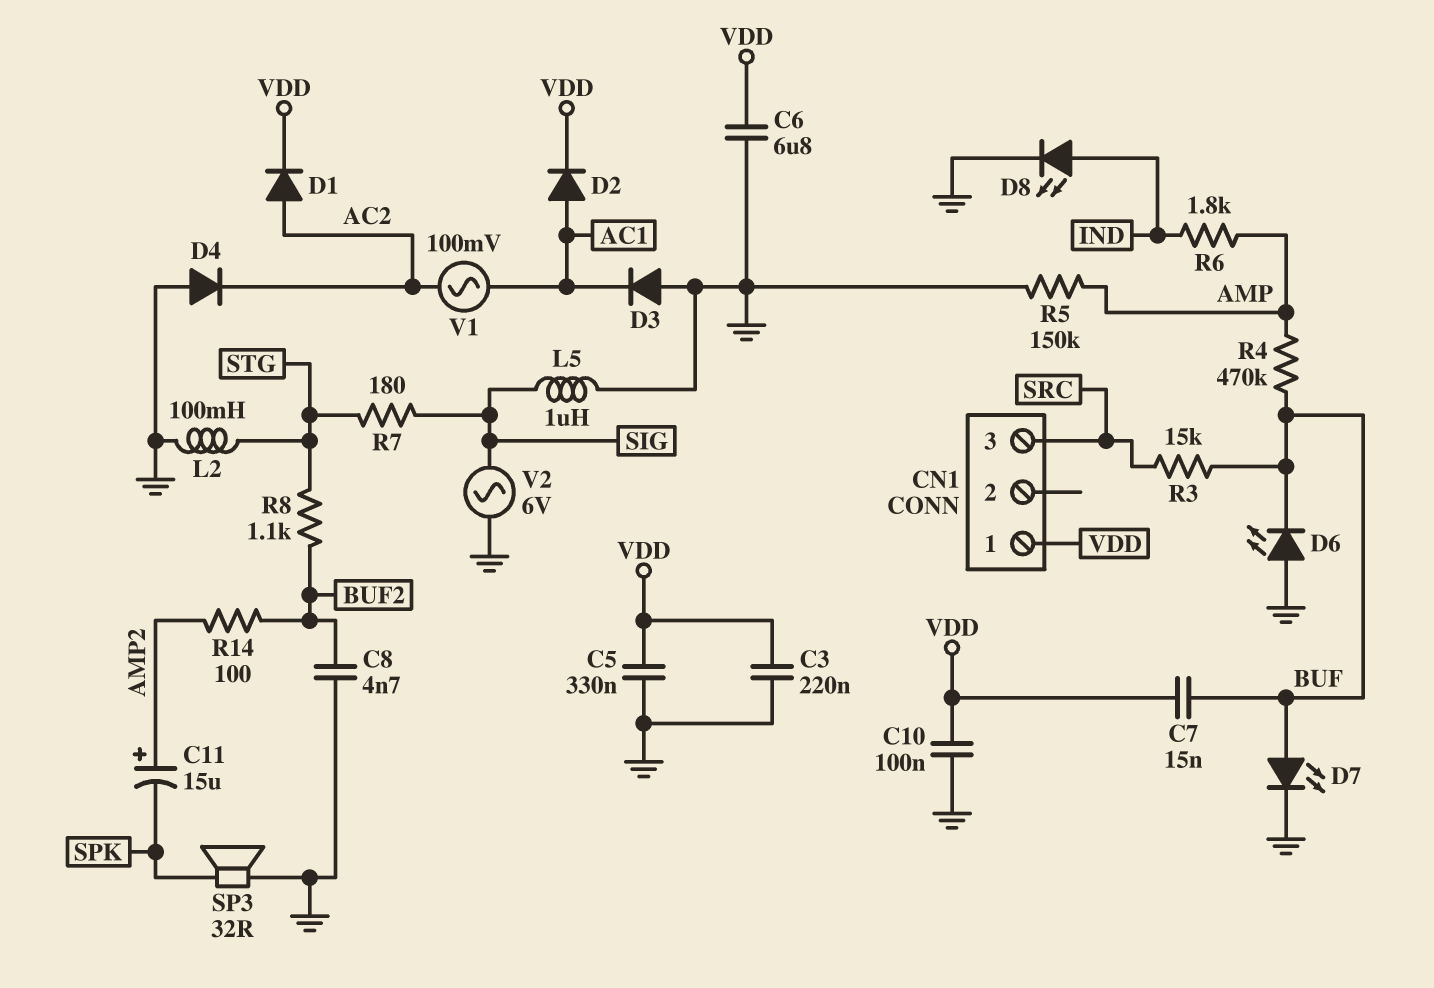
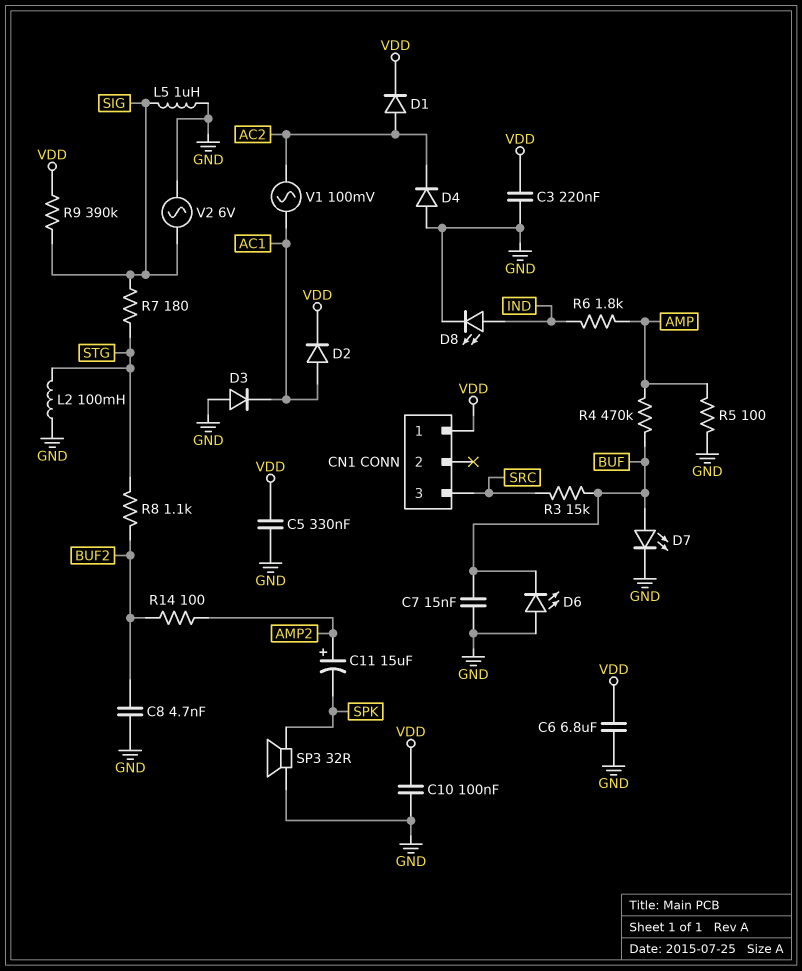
C7: 15nF (BUF, VDD) -> 15nF (BUF, GND)
R5: 150k (AMP, GND) -> 100 (AMP, GND)
R9: none -> 390k (SIG, VDD)

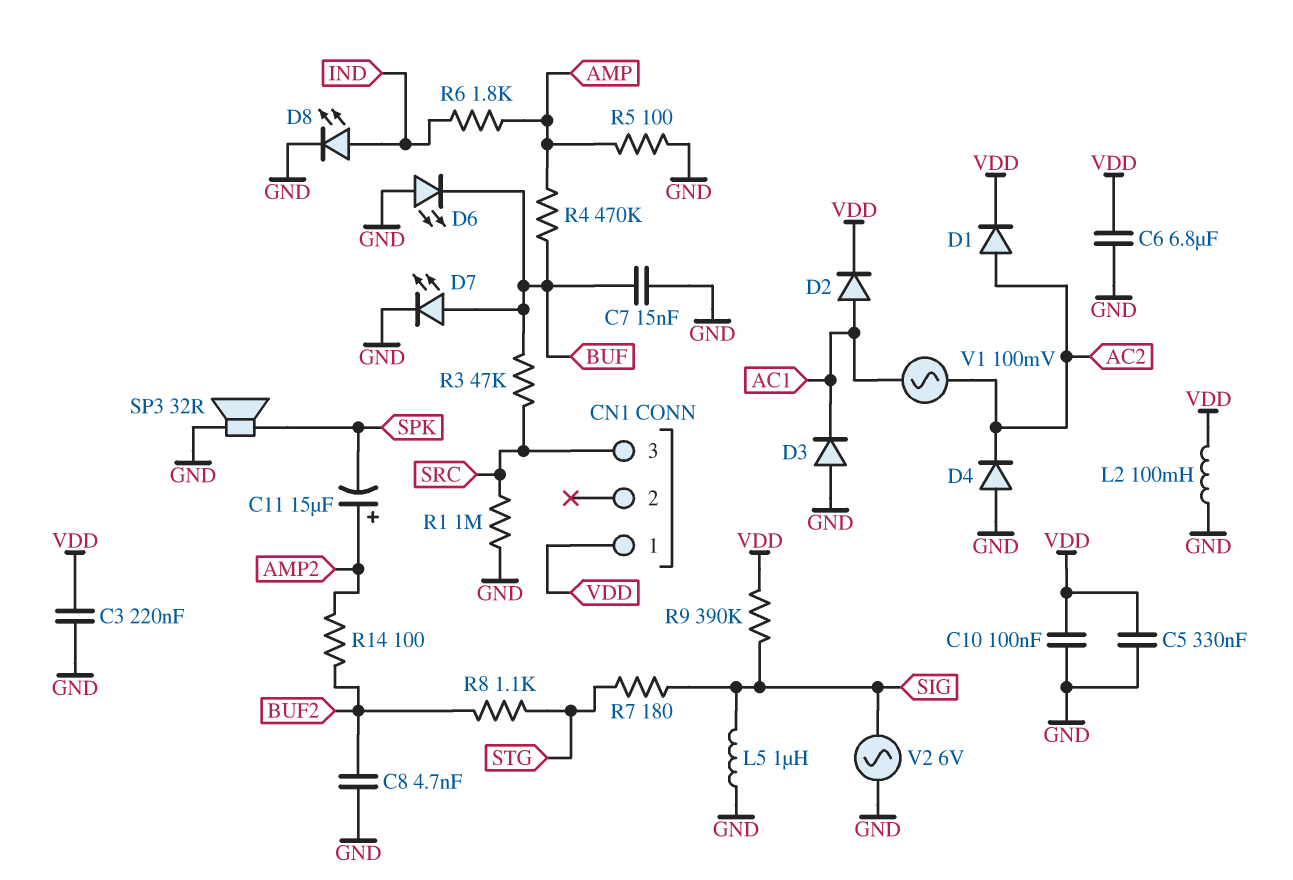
L2: 100mH (GND, STG) -> 100mH (GND, VDD)
R1: none -> 1M (GND, SRC)
R3: 15k (BUF, SRC) -> 47k (BUF, SRC)

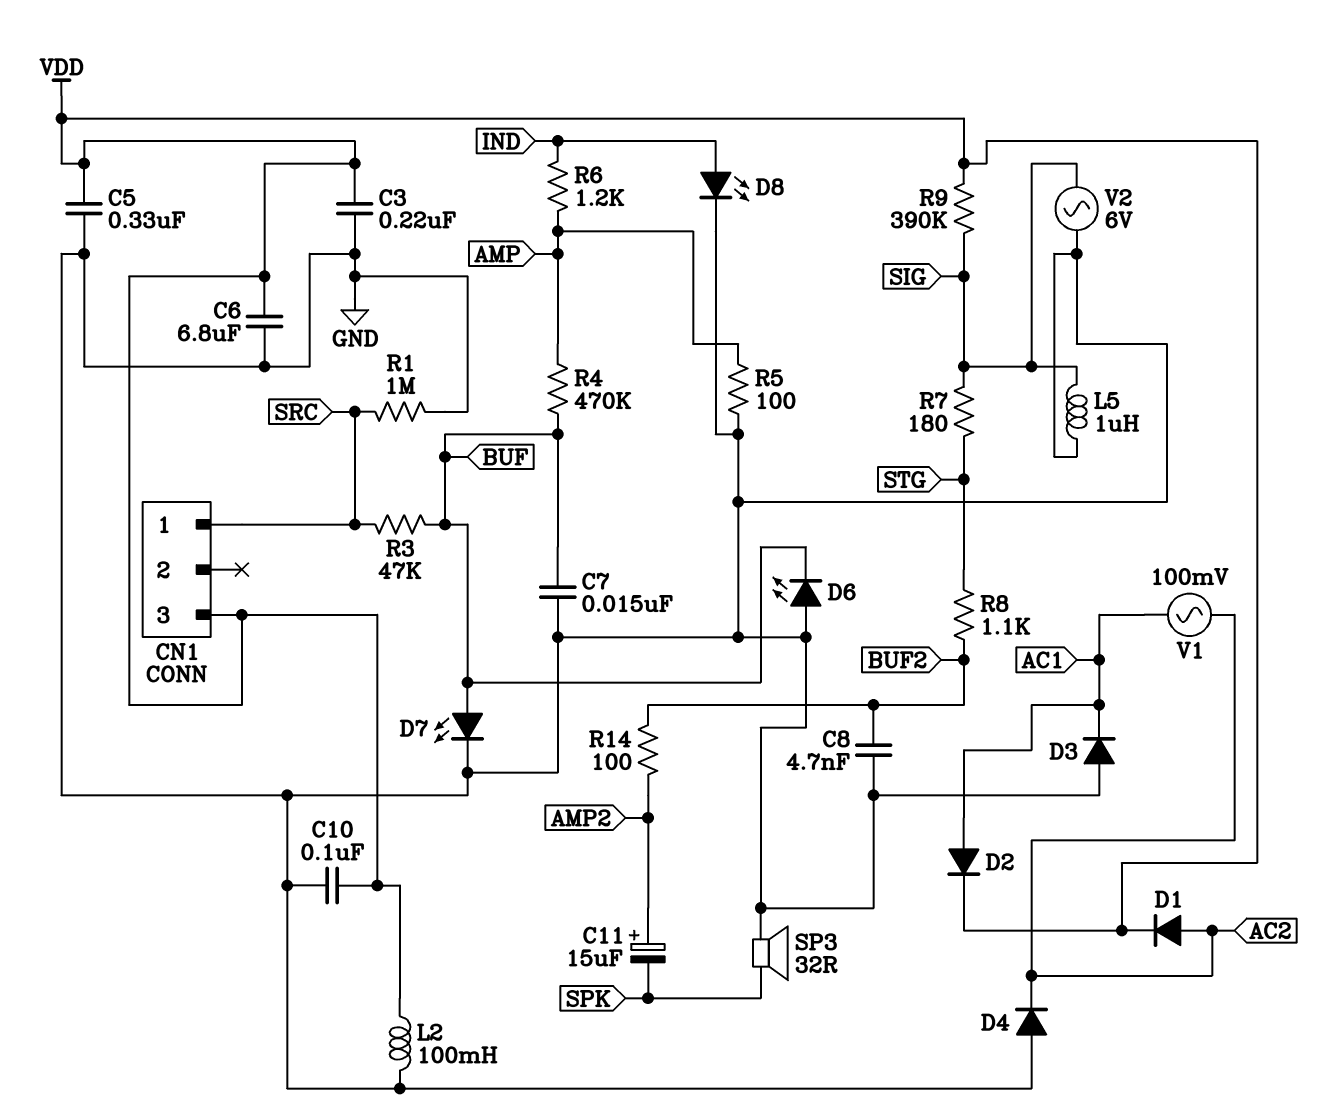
CN1 pin 1: VDD -> SRC
CN1 pin 3: SRC -> VDD
R6: 1.8k (AMP, IND) -> 1.2k (AMP, IND)

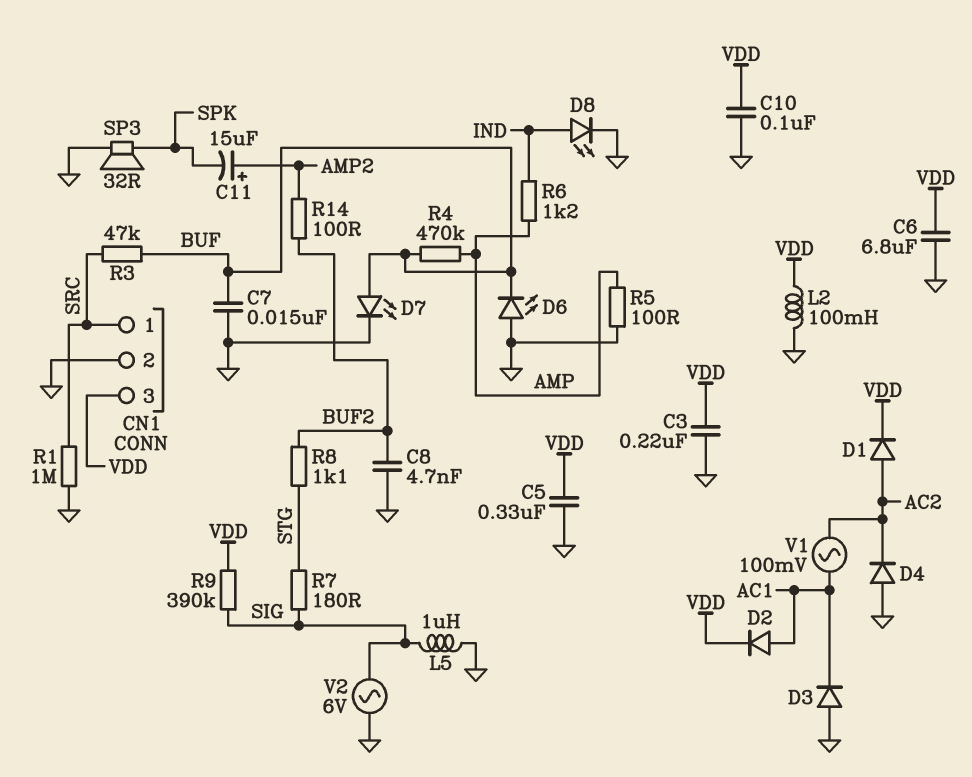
CN1 pin 2: none -> GND

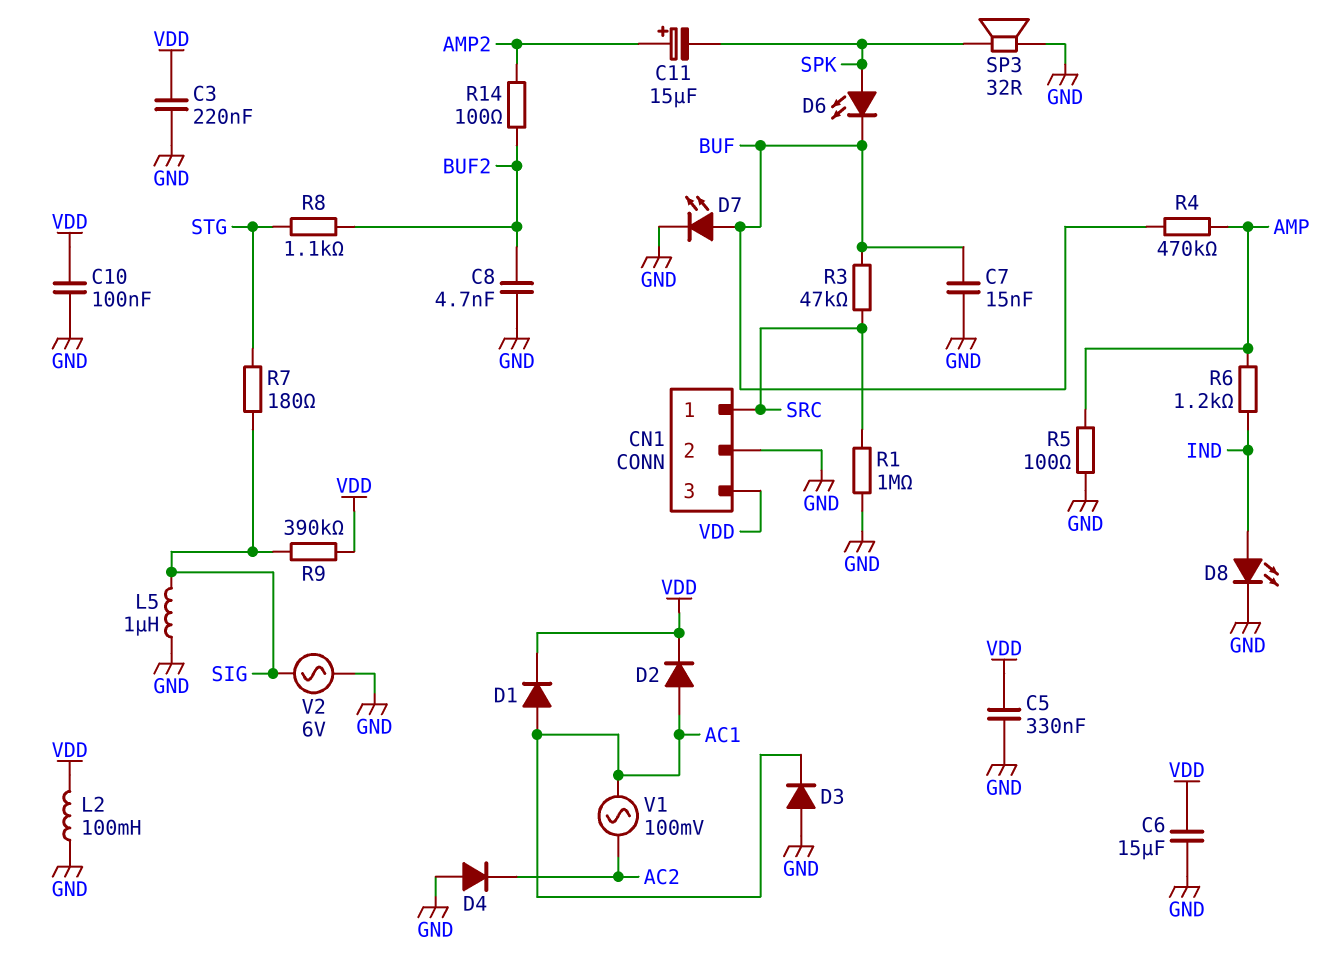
C6: 6.8uF (GND, VDD) -> 15uF (GND, VDD)
D1: diode (A AC2, K VDD) -> diode (A AC1, K VDD)
D6: LED (A GND, K BUF) -> LED (A SPK, K BUF)

